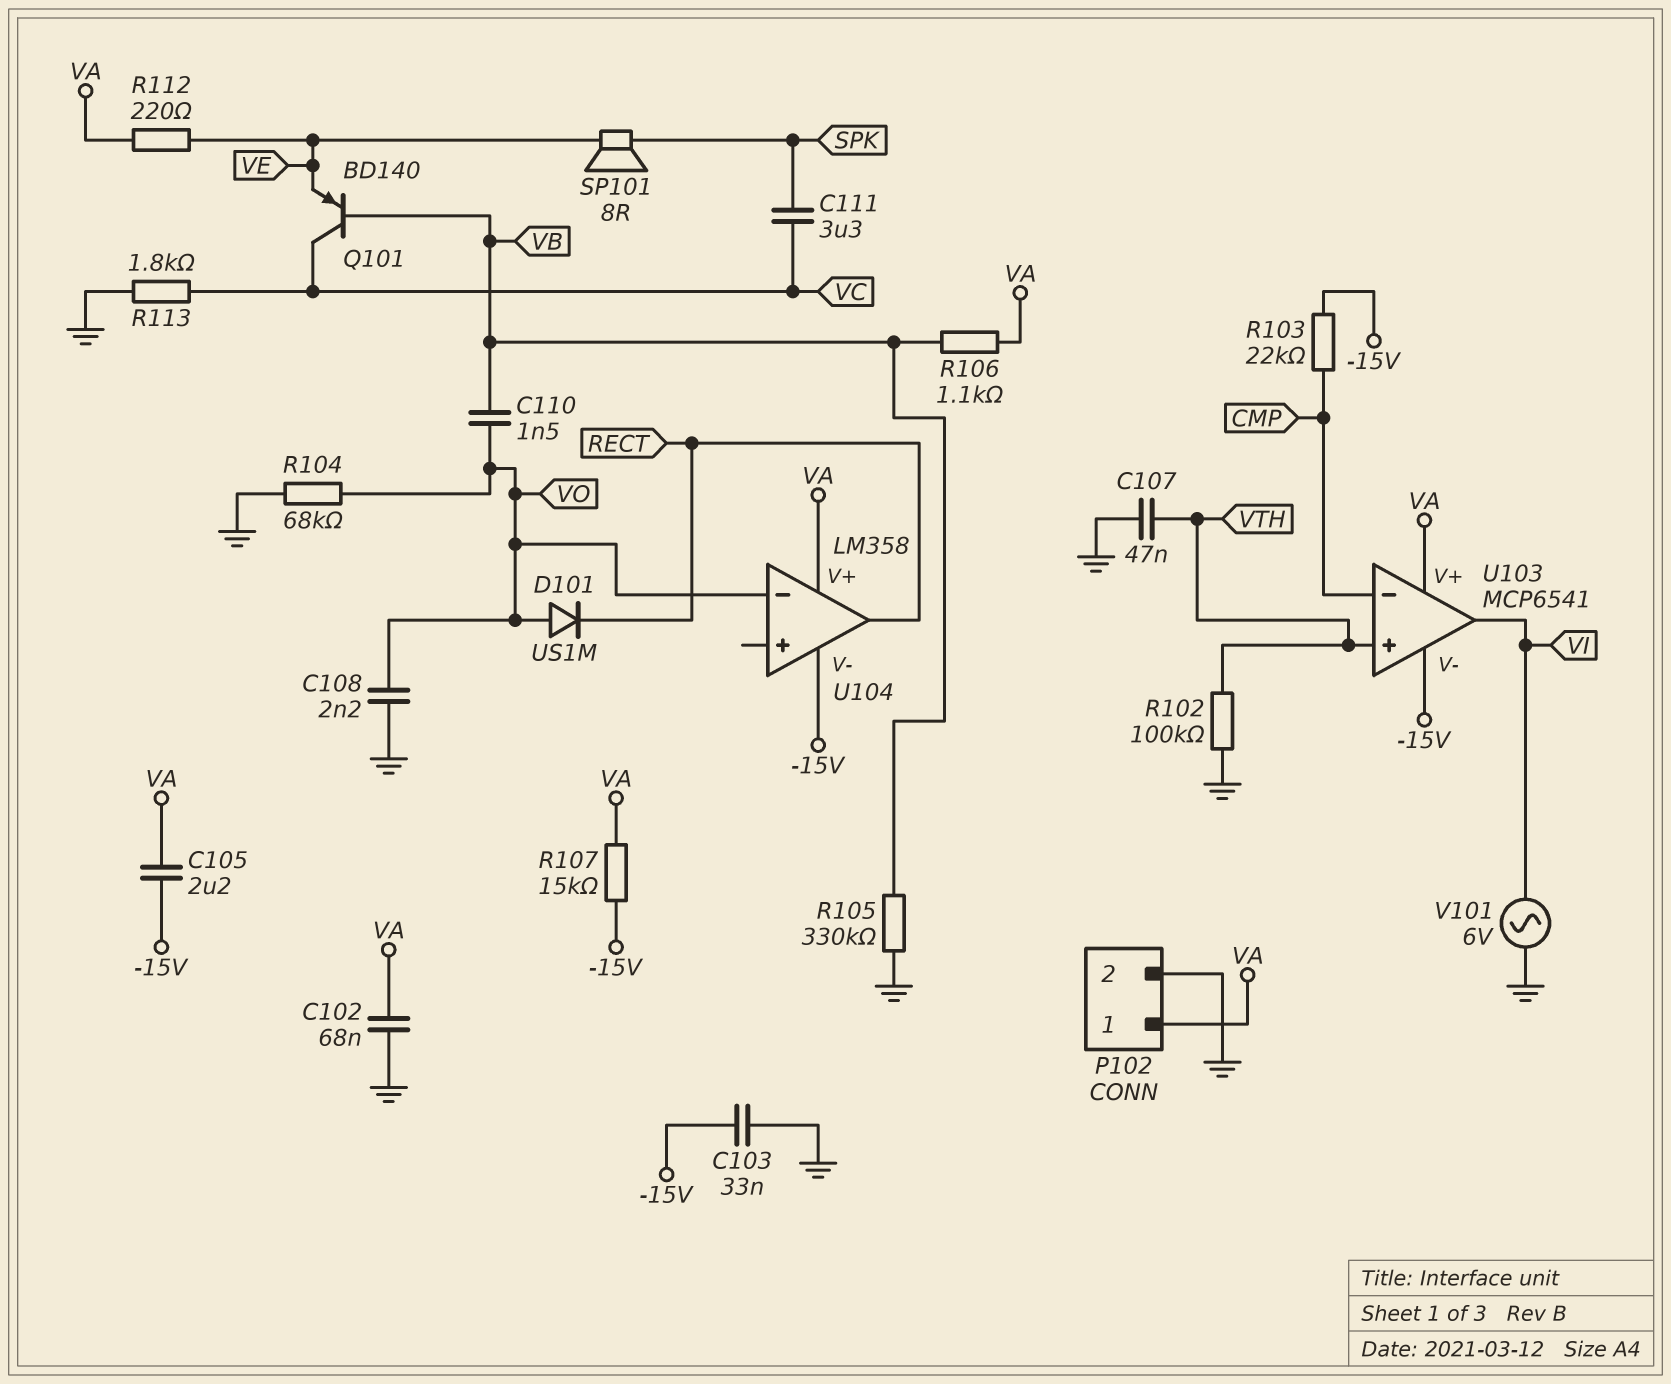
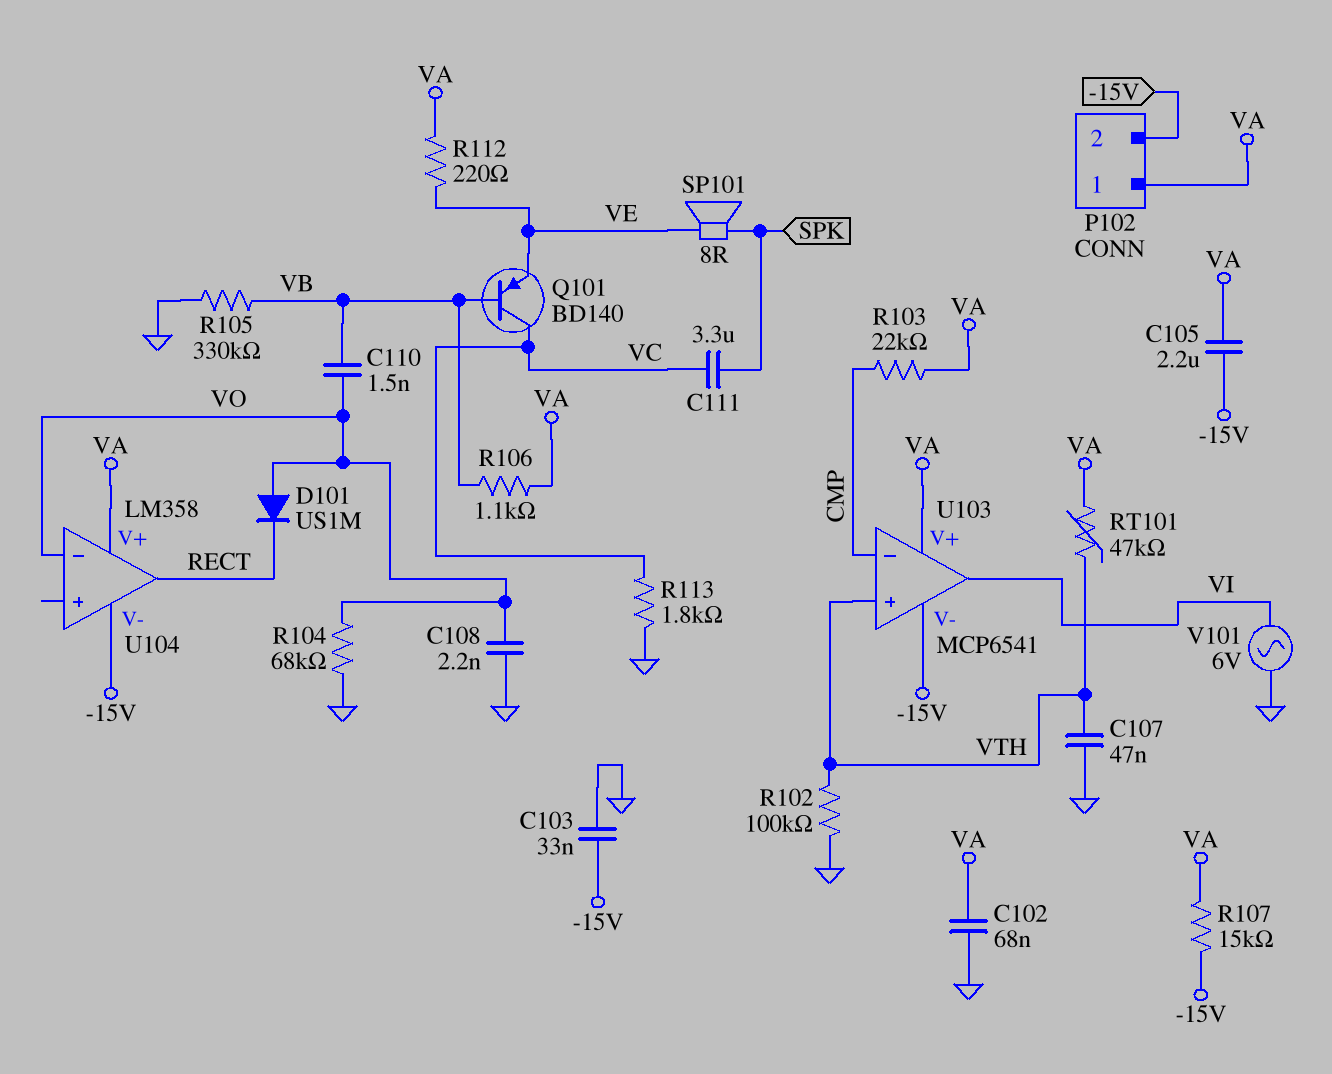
P102 pin 2: GND -> -15V
R103: 22k (-15V, CMP) -> 22k (CMP, VA)
RT101: none -> 47k (VA, VTH)

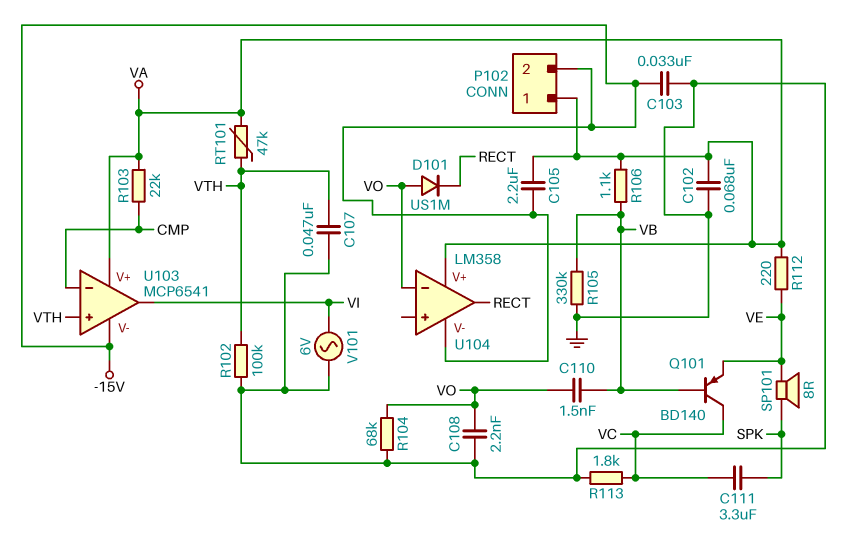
R107: 15k (-15V, VA) -> none

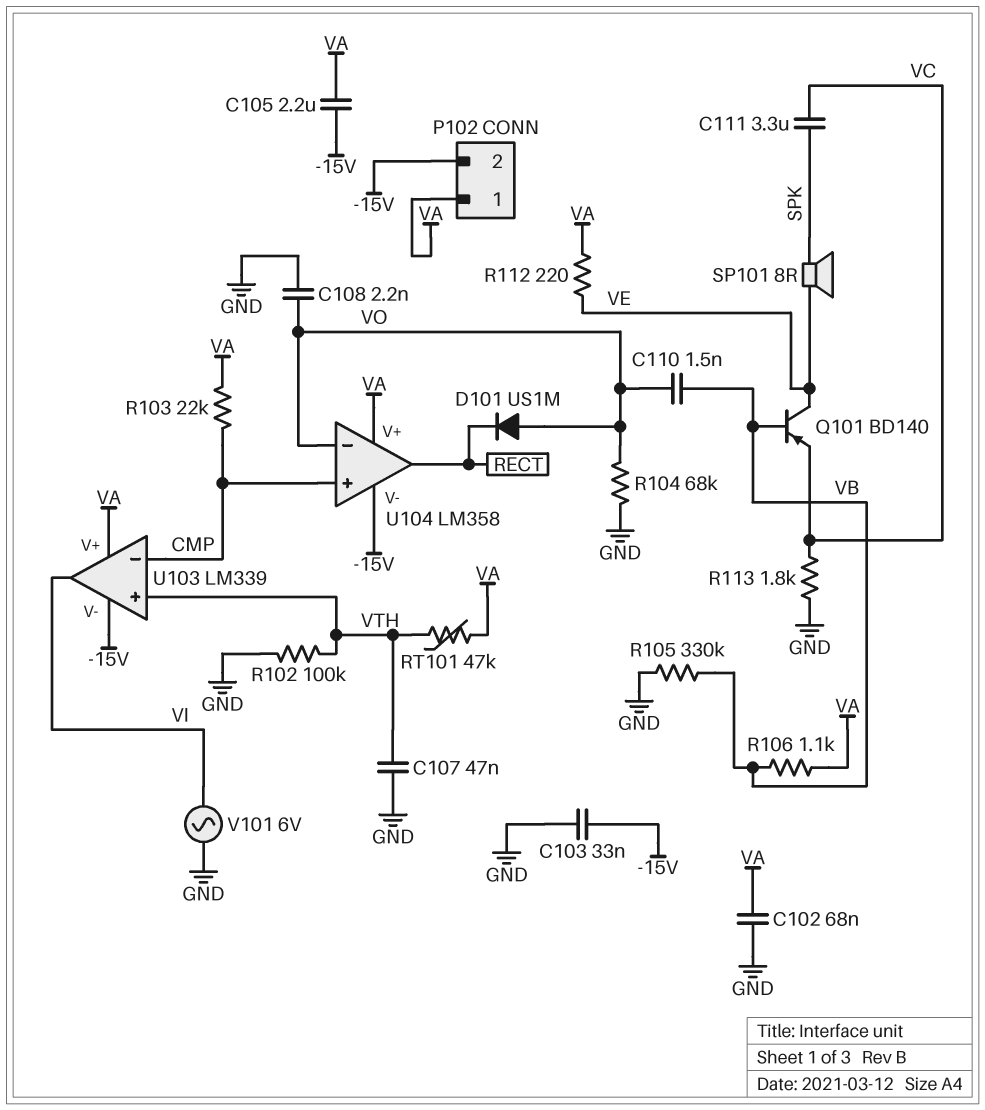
Q101: PNP BD140 (B VB, C VC, E VE) -> PNP BD140 (B VB, C VE, E VC)
U103: MCP6541 -> LM339
U104 pin in+: none -> CMP

